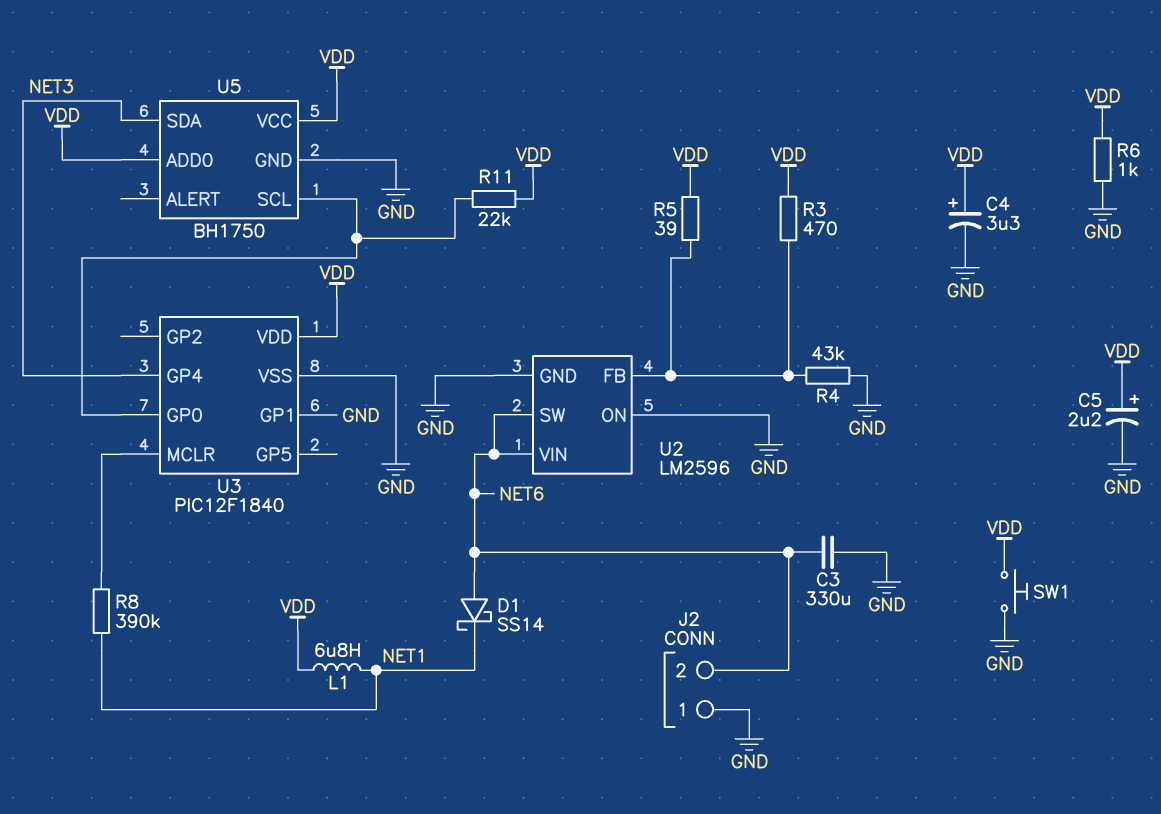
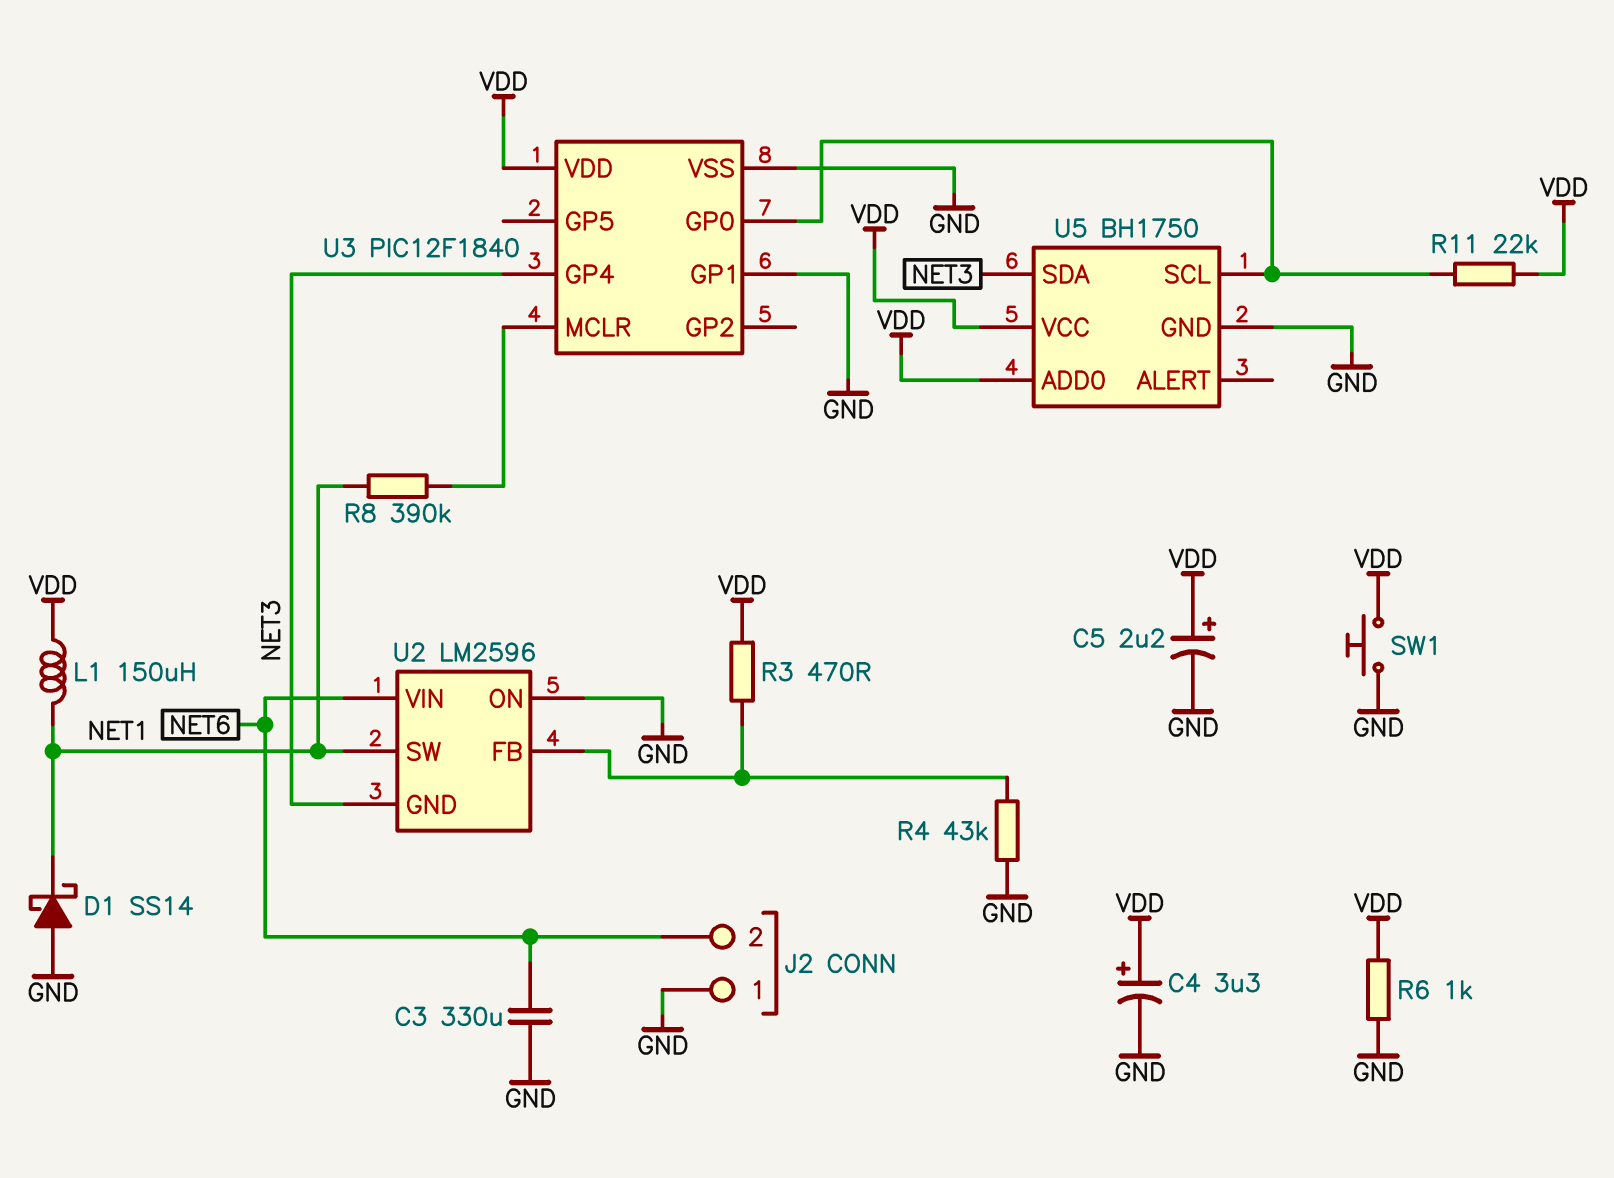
D1: schottky SS14 (A NET6, K NET1) -> schottky SS14 (A GND, K NET1)
L1: 6.8uH (NET1, VDD) -> 150uH (NET1, VDD)
R5: 39 (U2/FB, VDD) -> none
U2 pin GND: GND -> NET3
U2 pin SW: NET6 -> NET1

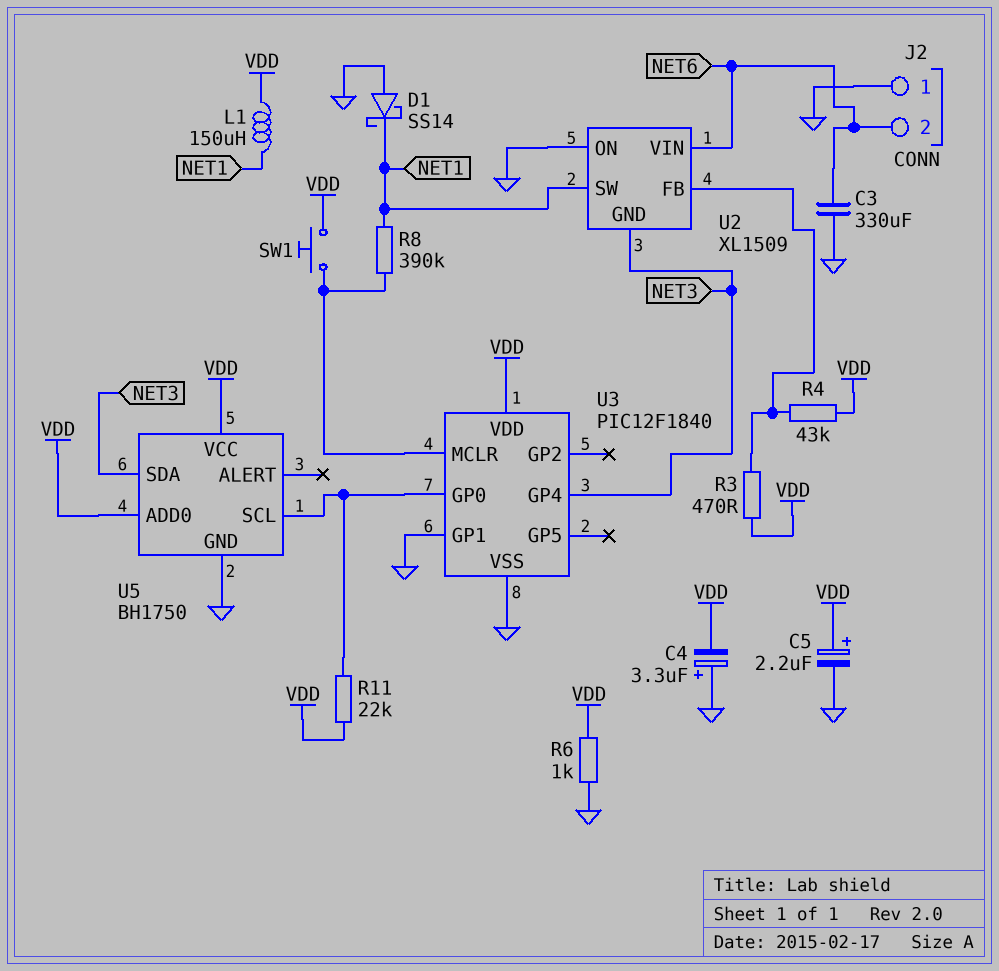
C4: 3.3uF (plus VDD, minus GND) -> 3.3uF (plus GND, minus VDD)
R4: 43k (GND, U2/FB) -> 43k (U2/FB, VDD)
SW1: button (GND, VDD) -> button (U3/MCLR, VDD)
U2: LM2596 -> XL1509

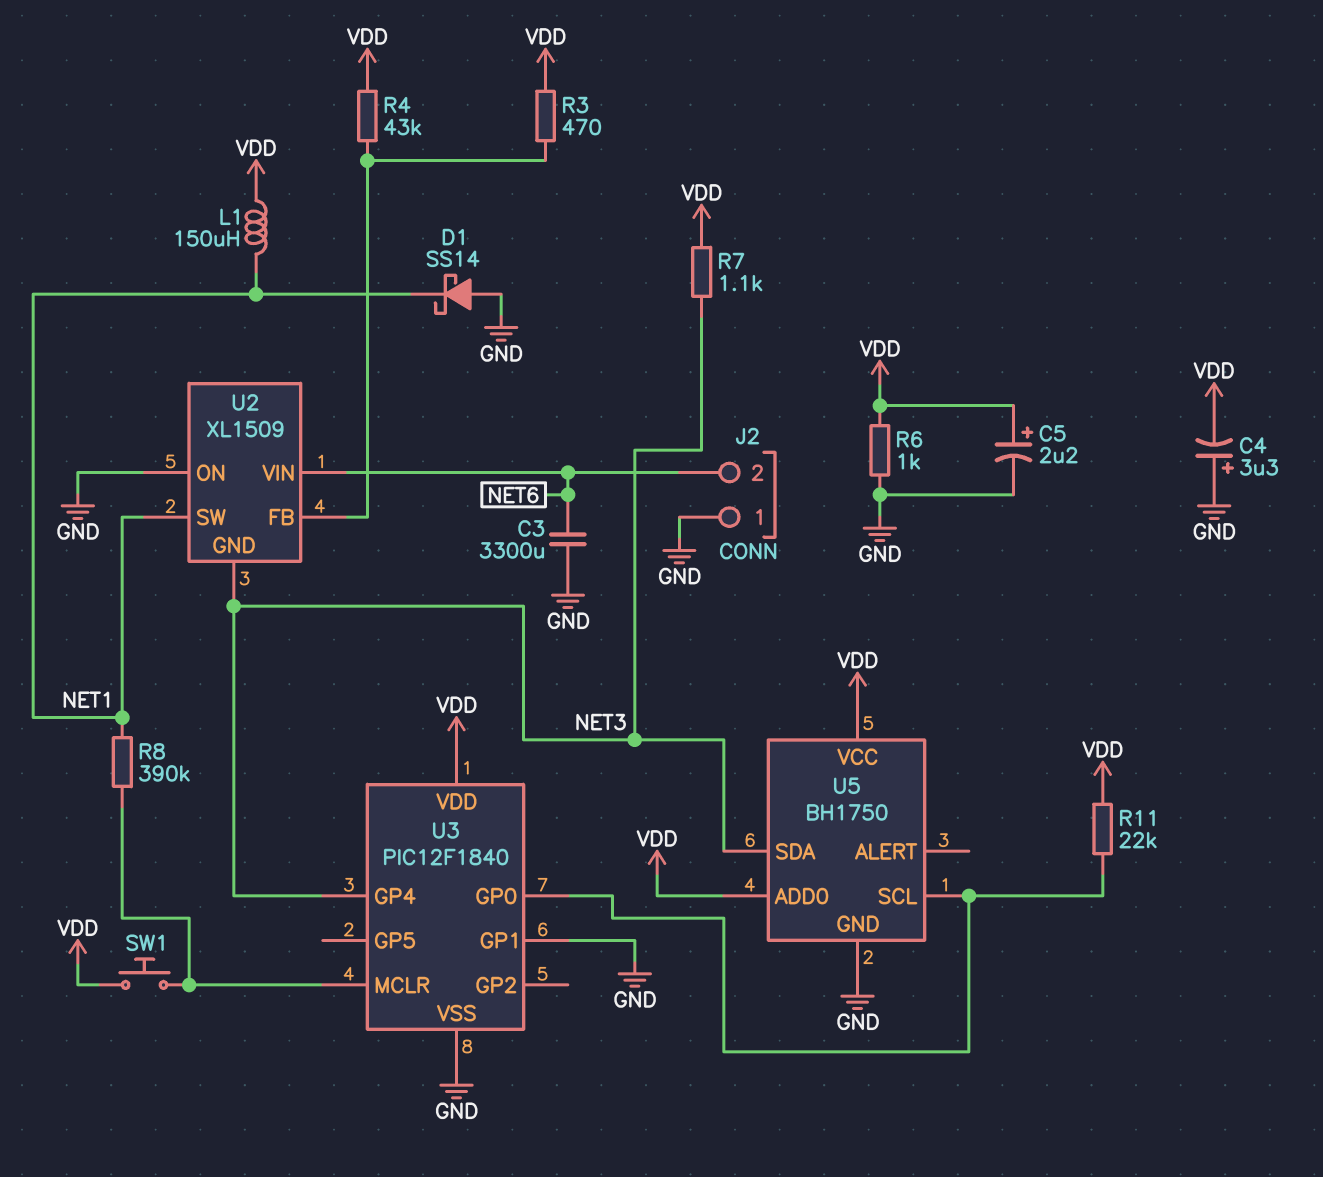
C3: 330uF (GND, NET6) -> 3300uF (GND, NET6)
R7: none -> 1.1k (NET3, VDD)

